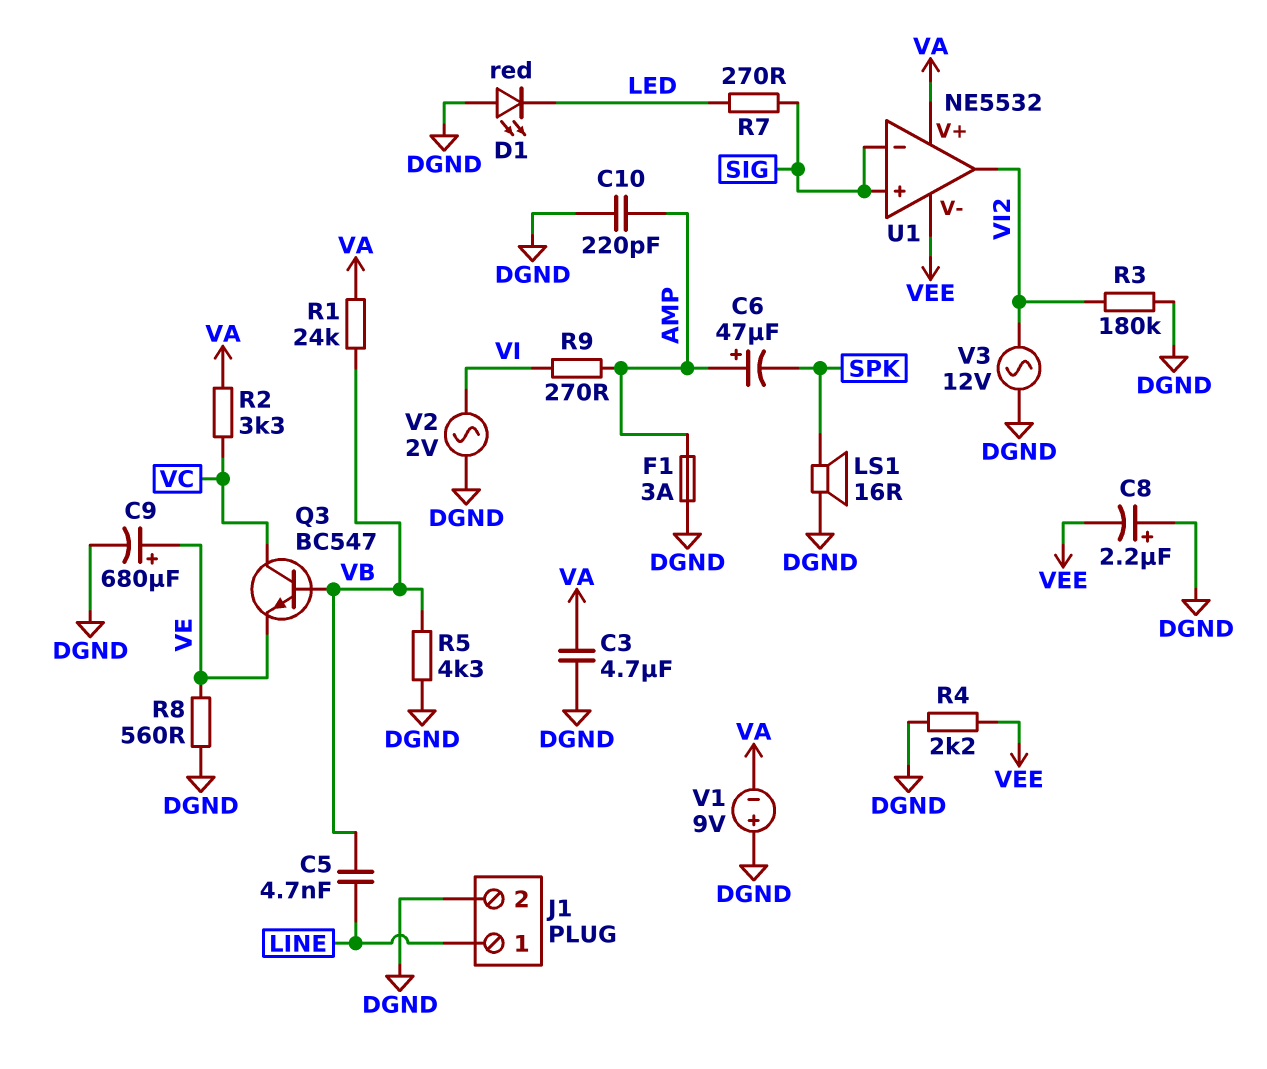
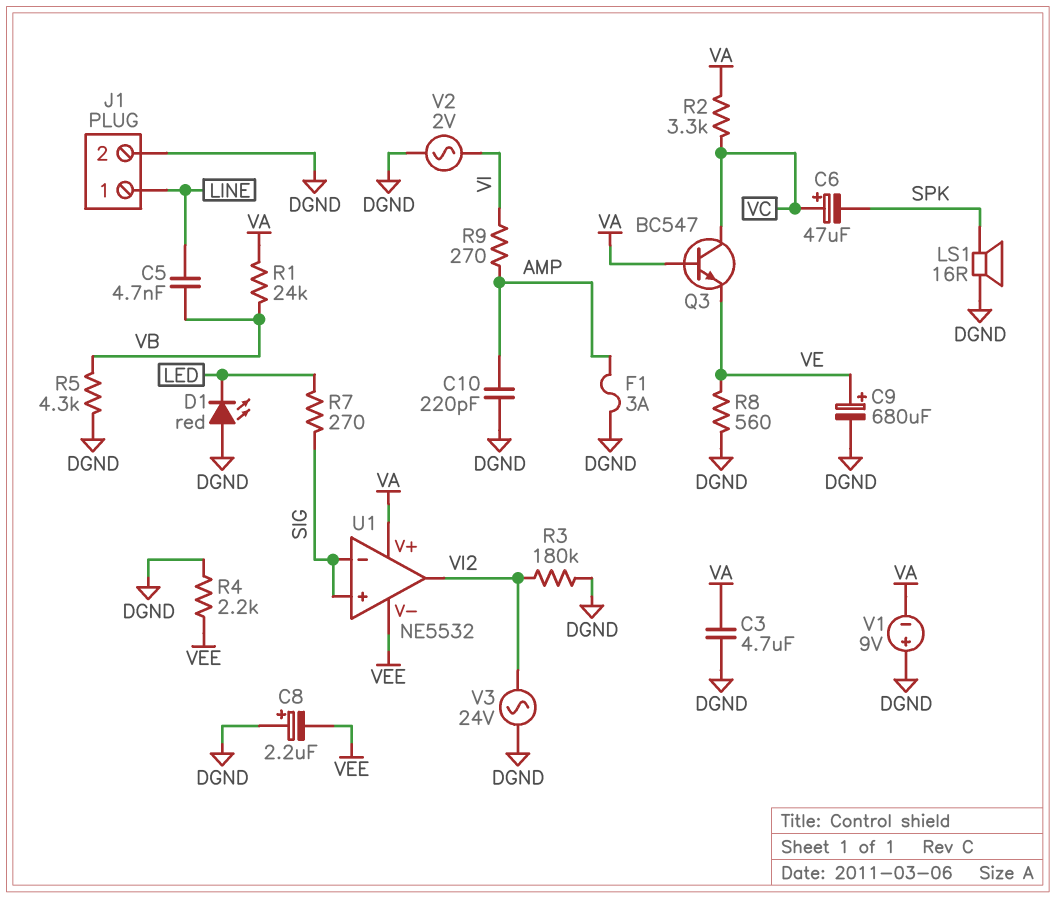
C6: 47uF (plus AMP, minus SPK) -> 47uF (plus VC, minus SPK)
Q3: NPN BC547 (B VB, C VC, E VE) -> NPN BC547 (B VA, C VC, E VE)
V3: AC 12V (DGND, VI2) -> AC 24V (DGND, VI2)

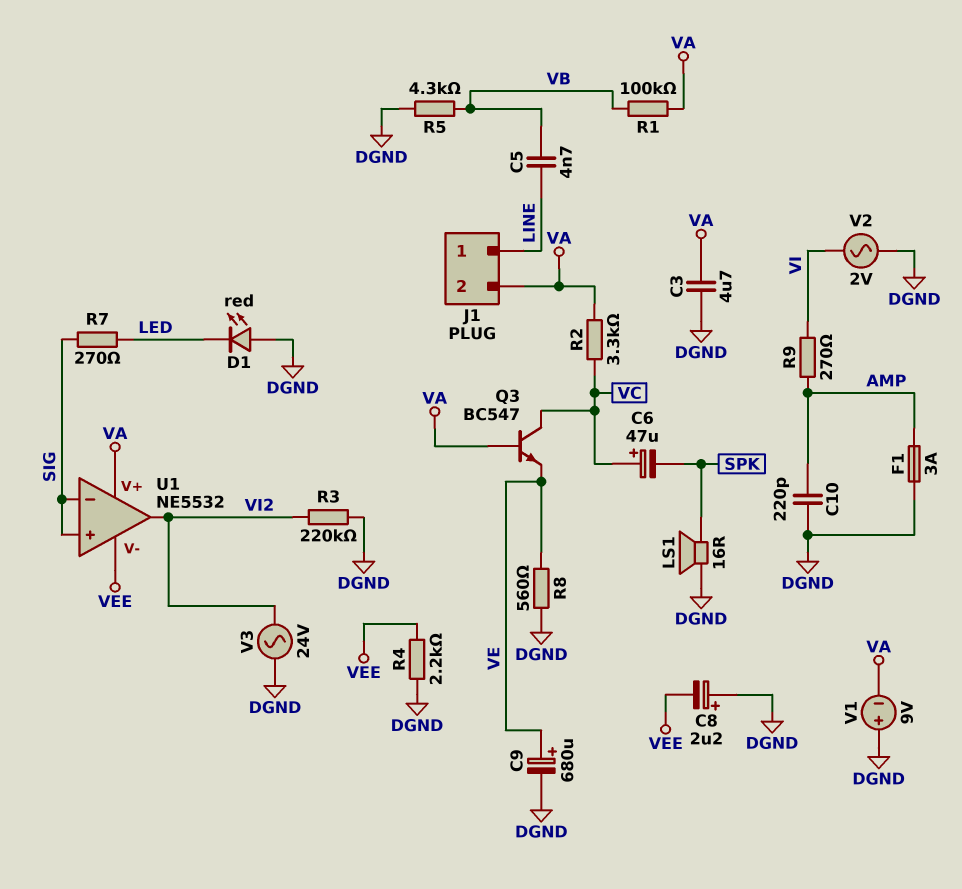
J1 pin 2: DGND -> VA
R1: 24k (VA, VB) -> 100k (VA, VB)
R3: 180k (DGND, VI2) -> 220k (DGND, VI2)

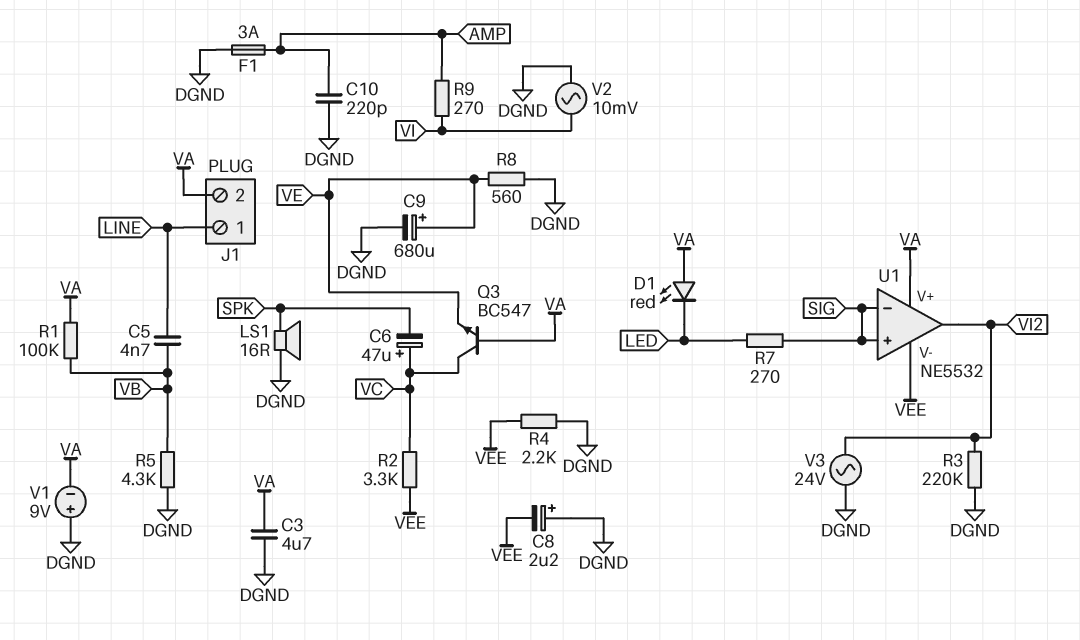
D1: LED red (A DGND, K LED) -> LED red (A VA, K LED)
R2: 3.3k (VA, VC) -> 3.3k (VC, VEE)
V2: AC 2V (DGND, VI) -> AC 10mV (DGND, VI)

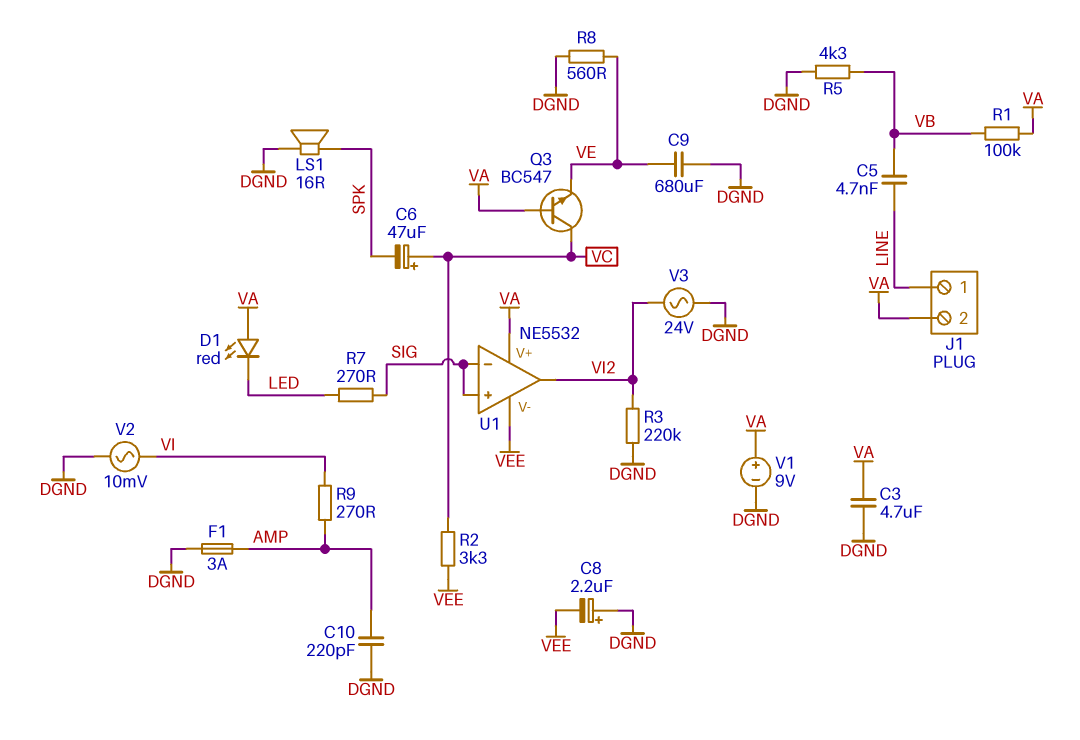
C9: 680uF (plus VE, minus DGND) -> 680uF (DGND, VE)
R4: 2.2k (DGND, VEE) -> none
V1: 9V (plus DGND, minus VA) -> 9V (plus VA, minus DGND)

